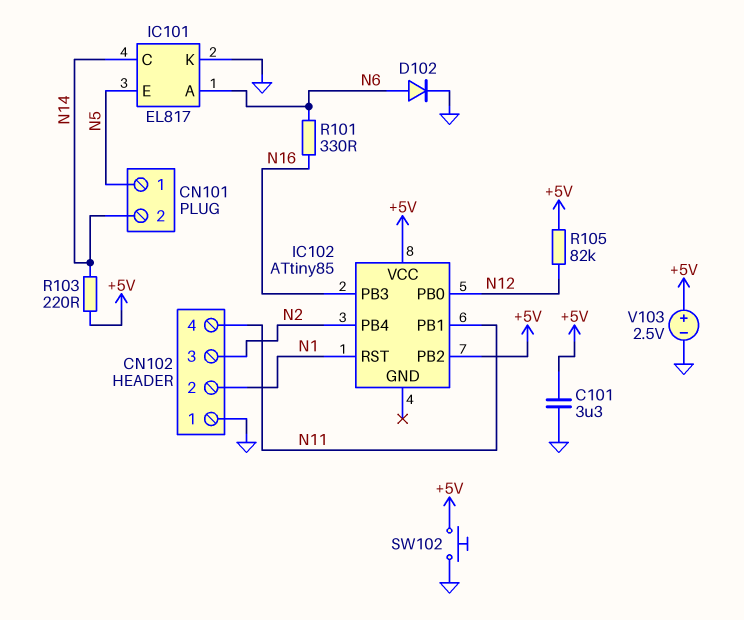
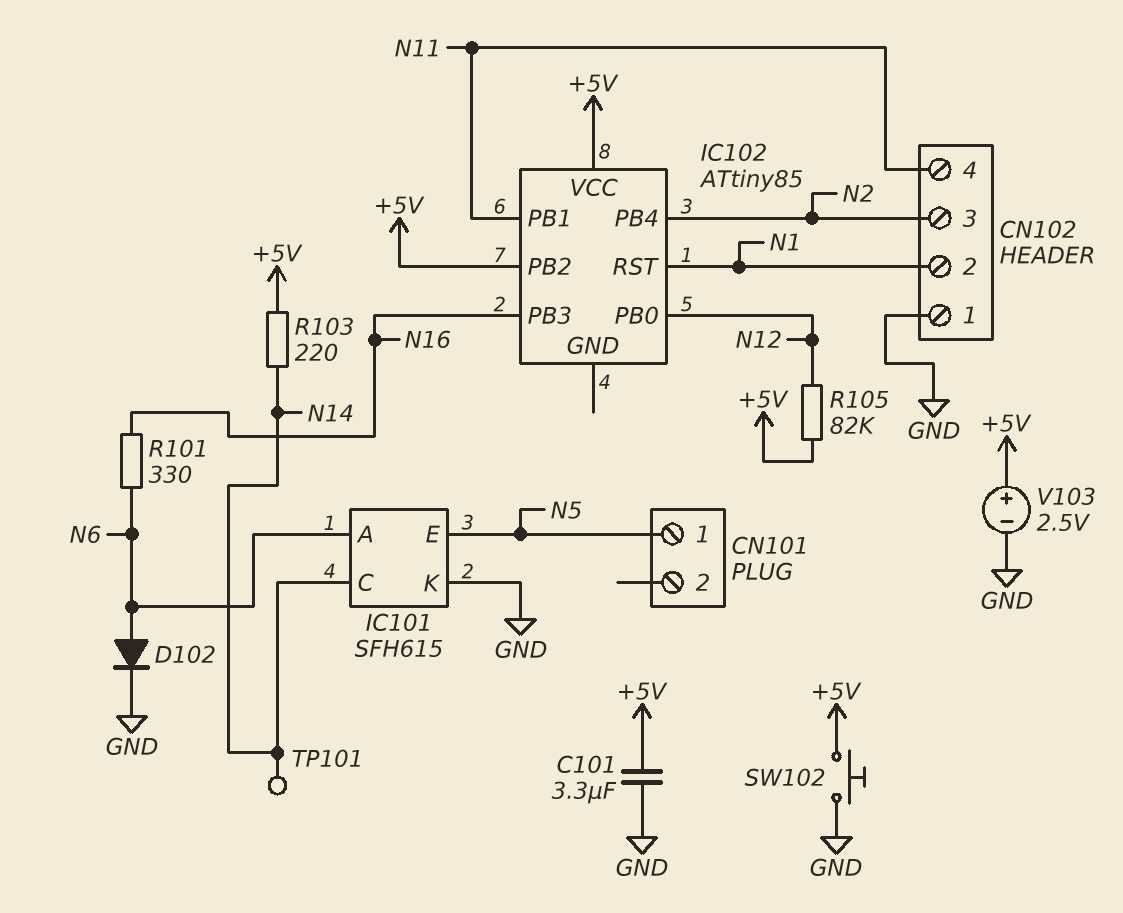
CN101 pin 2: N14 -> none
IC101: EL817 -> SFH615
TP101: none -> test point (N14)

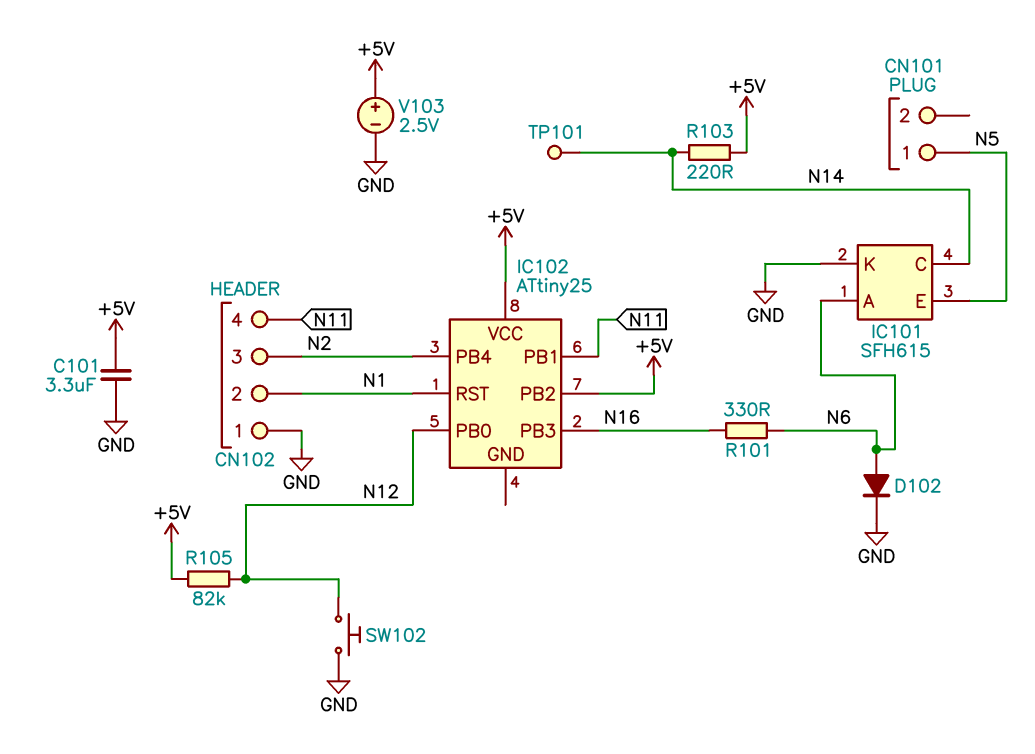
IC102: ATtiny85 -> ATtiny25
SW102: button (+5V, GND) -> button (GND, N12)

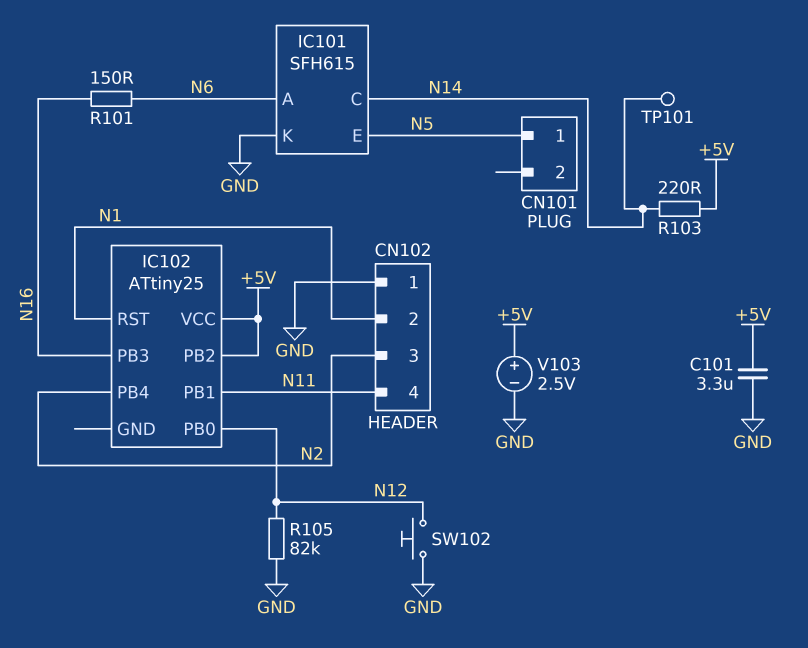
D102: diode (A N6, K GND) -> none
R101: 330 (N6, N16) -> 150 (N6, N16)
R105: 82k (+5V, N12) -> 82k (GND, N12)

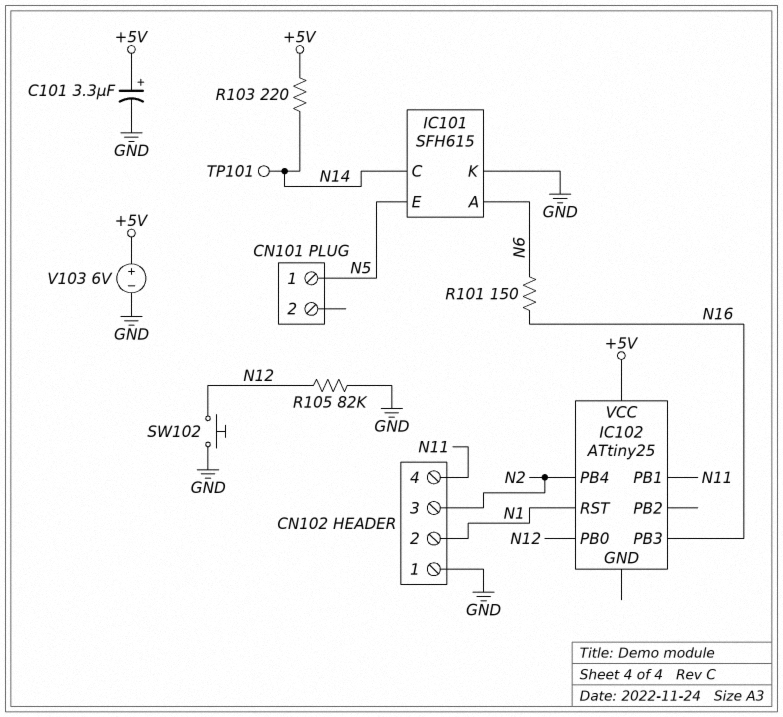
C101: 3.3uF (+5V, GND) -> 3.3uF (plus +5V, minus GND)
IC102 pin PB2: +5V -> none
V103: 2.5V (plus +5V, minus GND) -> 6V (plus +5V, minus GND)

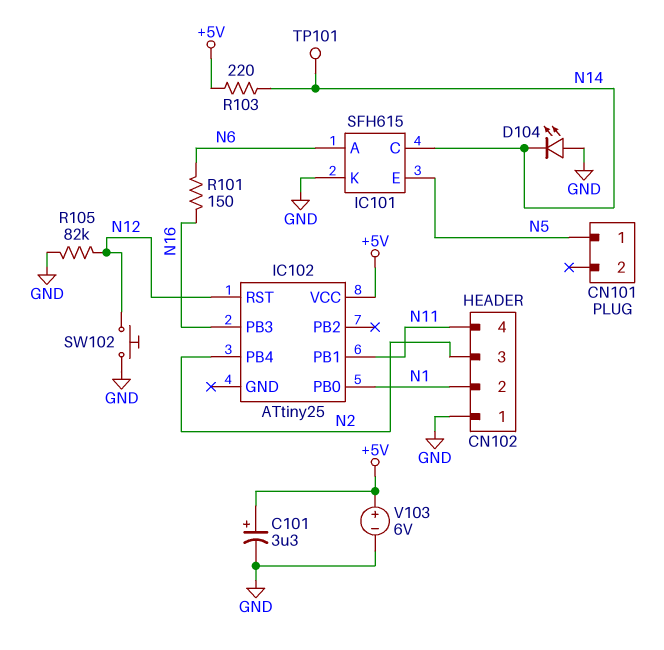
D104: none -> LED (A GND, K N14)
IC102 pin PB0: N12 -> N1
IC102 pin RST: N1 -> N12

